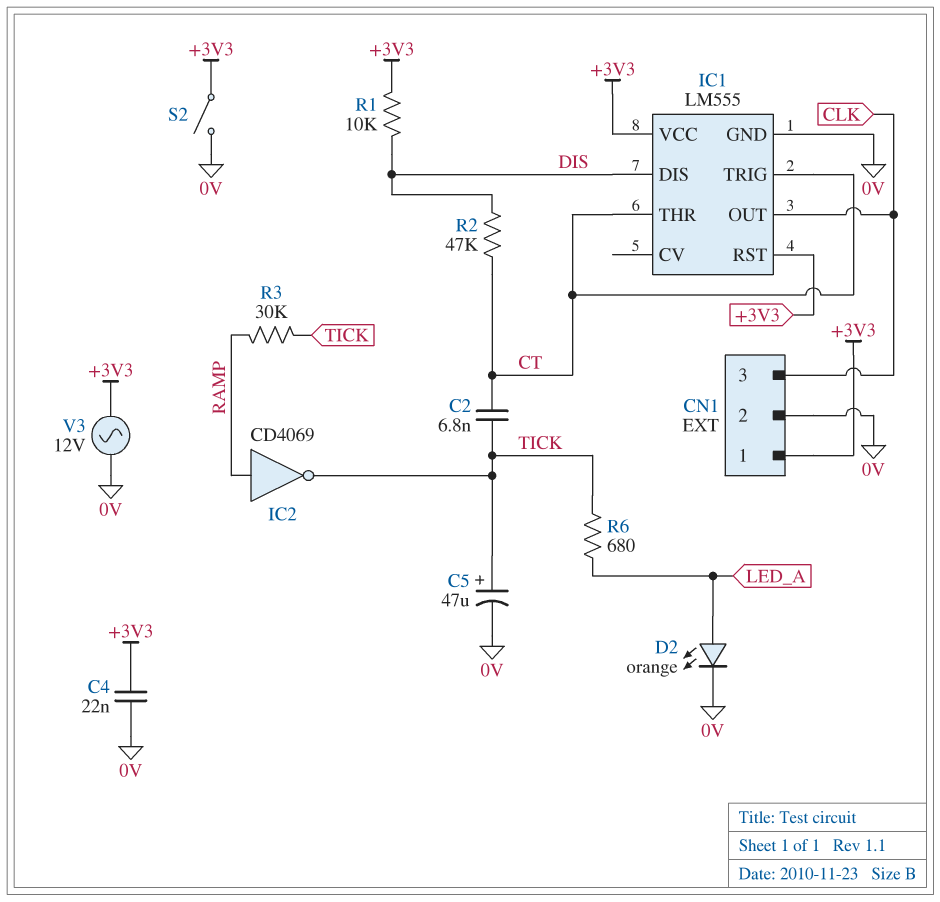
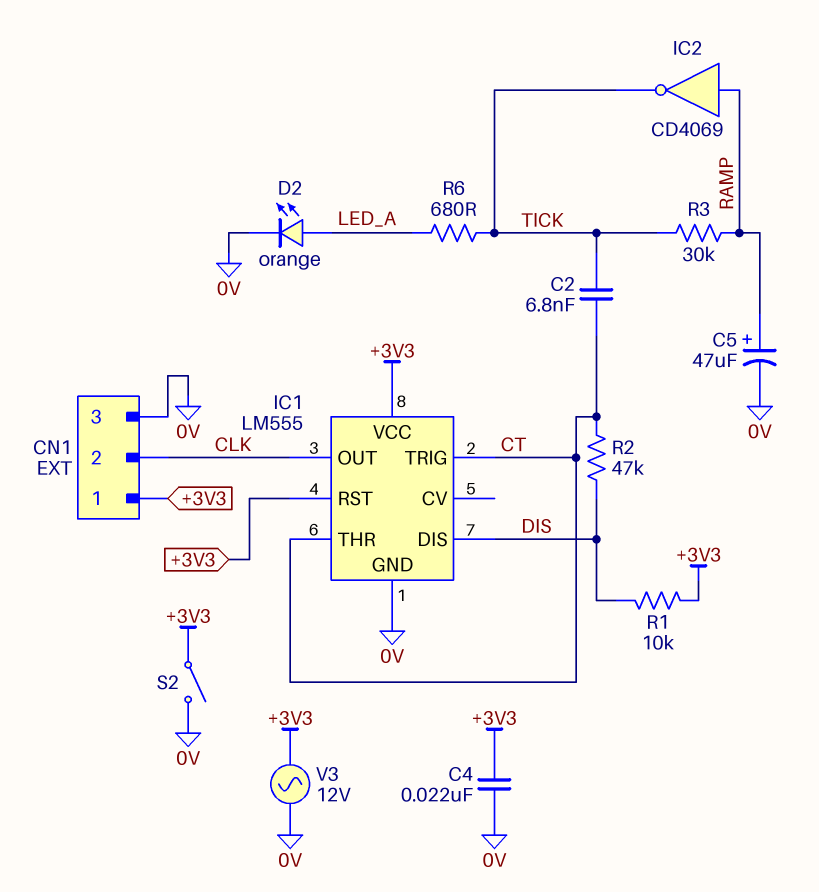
C5: 47uF (plus TICK, minus 0V) -> 47uF (plus RAMP, minus 0V)
CN1 pin 2: 0V -> CLK
CN1 pin 3: CLK -> 0V

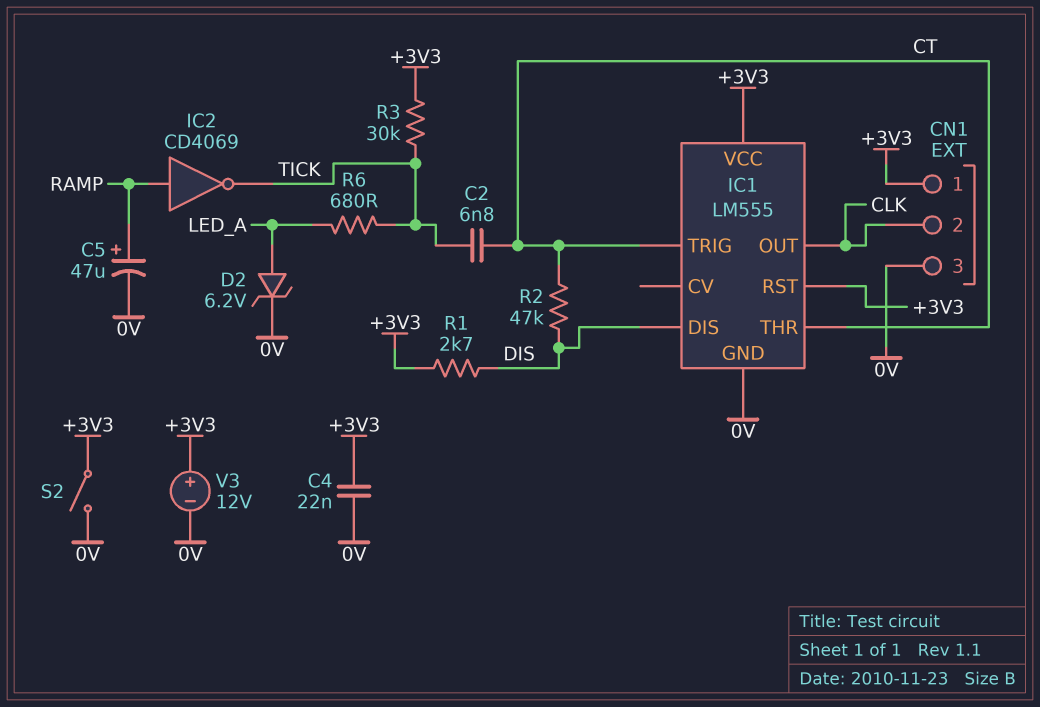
D2: LED orange (A LED_A, K 0V) -> zener 6.2V (A LED_A, K 0V)
R1: 10k (+3V3, DIS) -> 2.7k (+3V3, DIS)
R3: 30k (RAMP, TICK) -> 30k (+3V3, TICK)
V3: AC 12V (+3V3, 0V) -> 12V (plus +3V3, minus 0V)

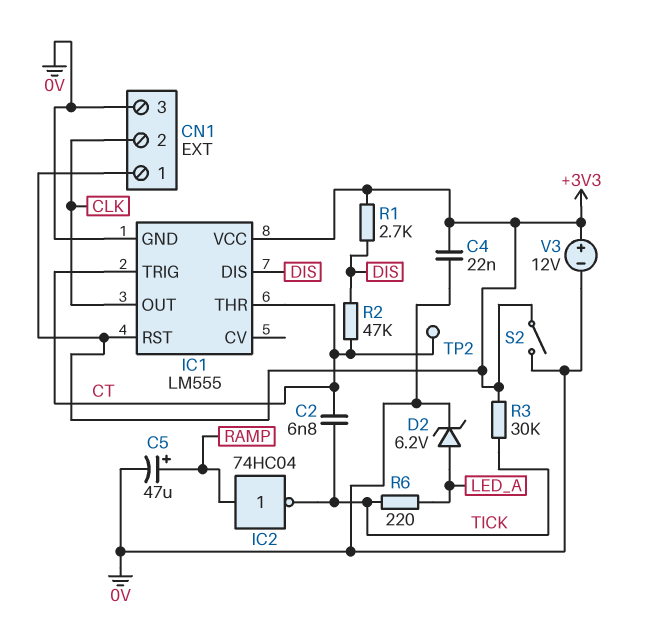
IC2: NOT CD4069 (in RAMP, out TICK) -> NOT 74HC04 (in RAMP, out TICK)
R6: 680 (LED_A, TICK) -> 220 (LED_A, TICK)
TP2: none -> test point (CT)

